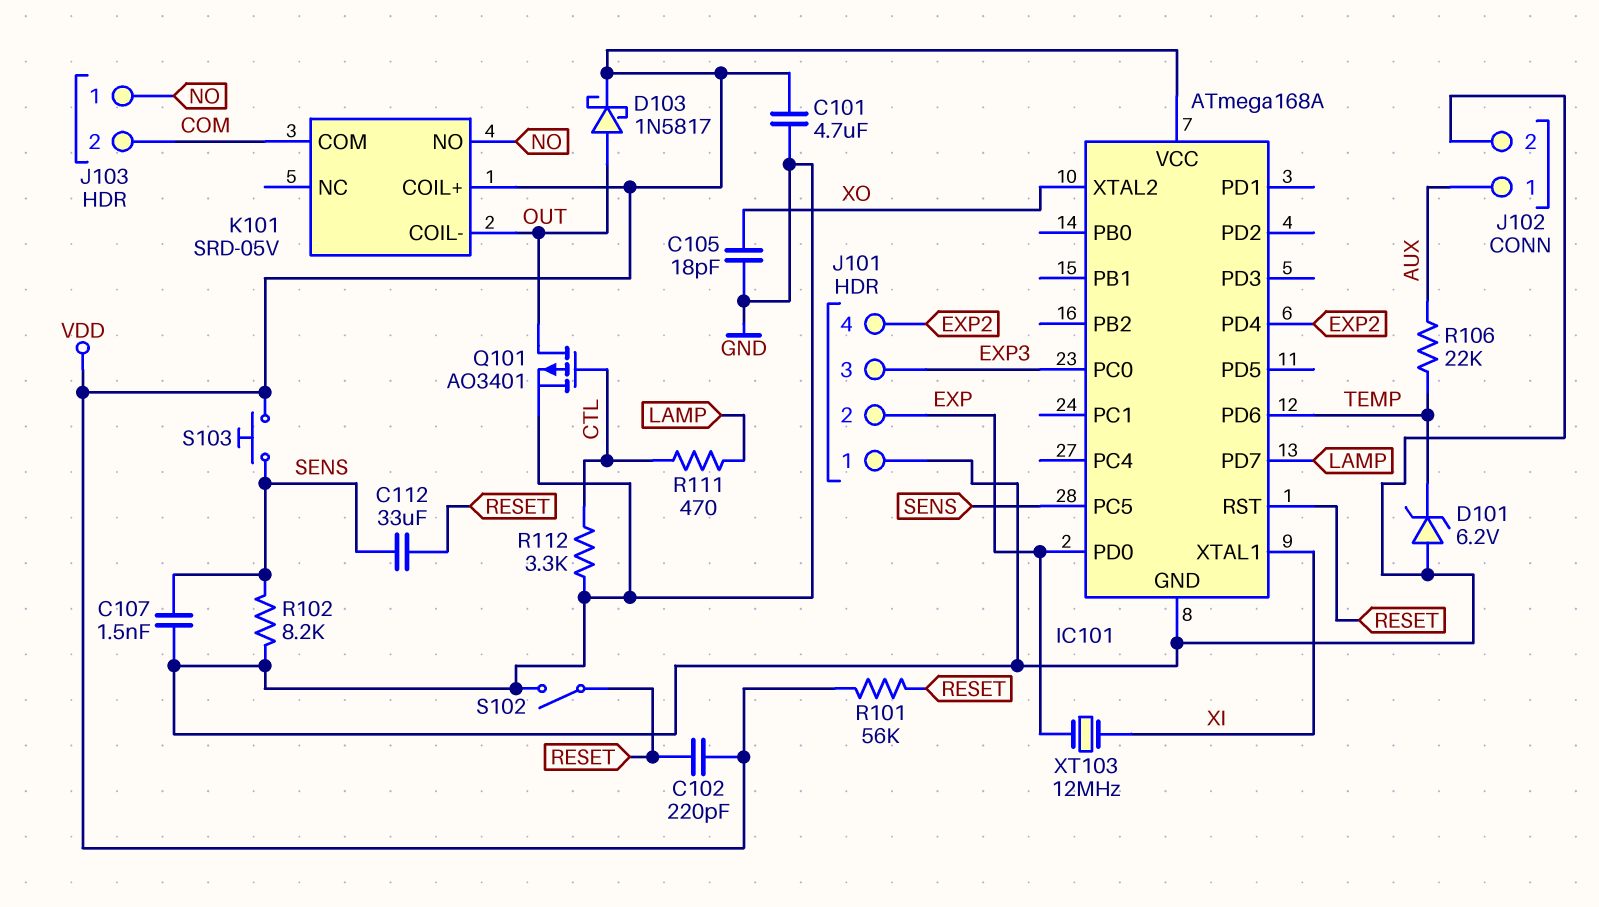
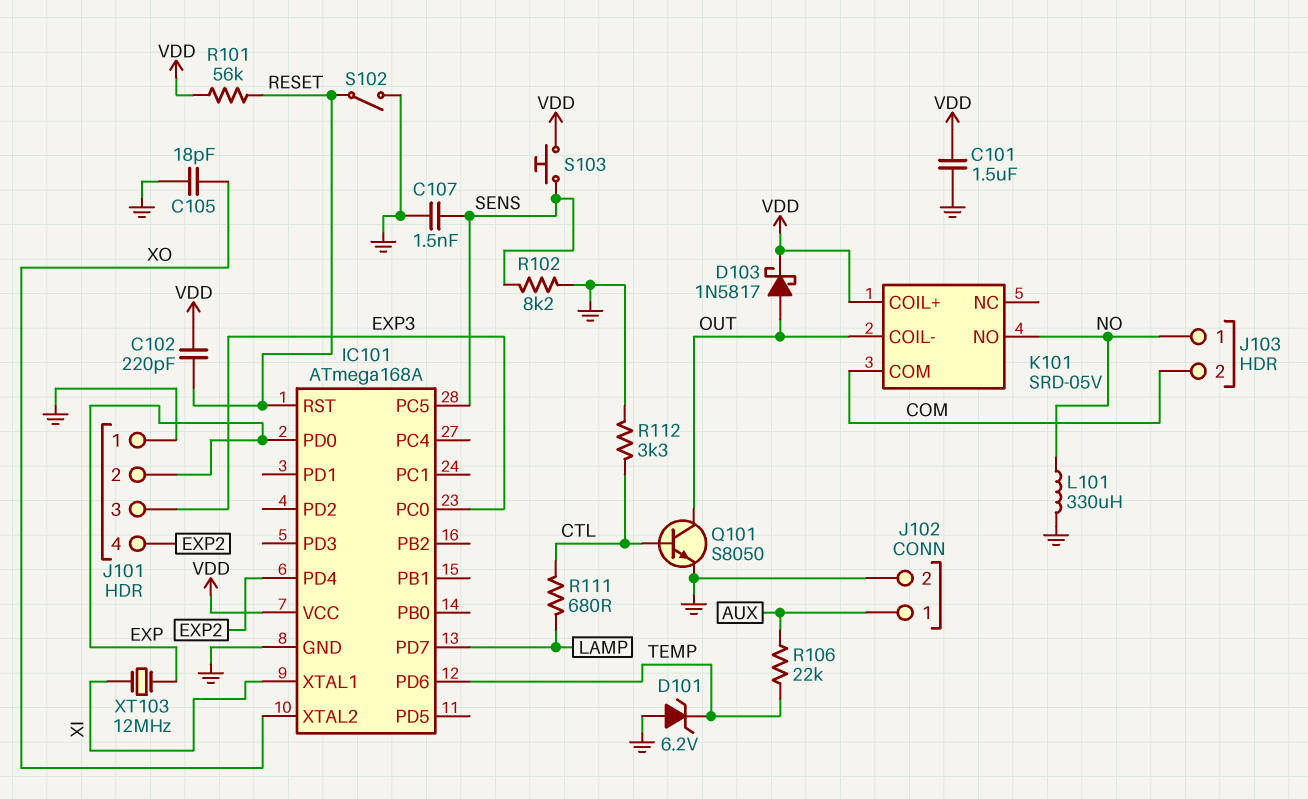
C101: 4.7uF (GND, VDD) -> 1.5uF (GND, VDD)
C112: 33uF (RESET, SENS) -> none
L101: none -> 330uH (GND, NO)
Q101: PMOS AO3401 (G CTL, D OUT, S GND) -> NPN S8050 (B CTL, C OUT, E GND)
R111: 470 (CTL, LAMP) -> 680 (CTL, LAMP)

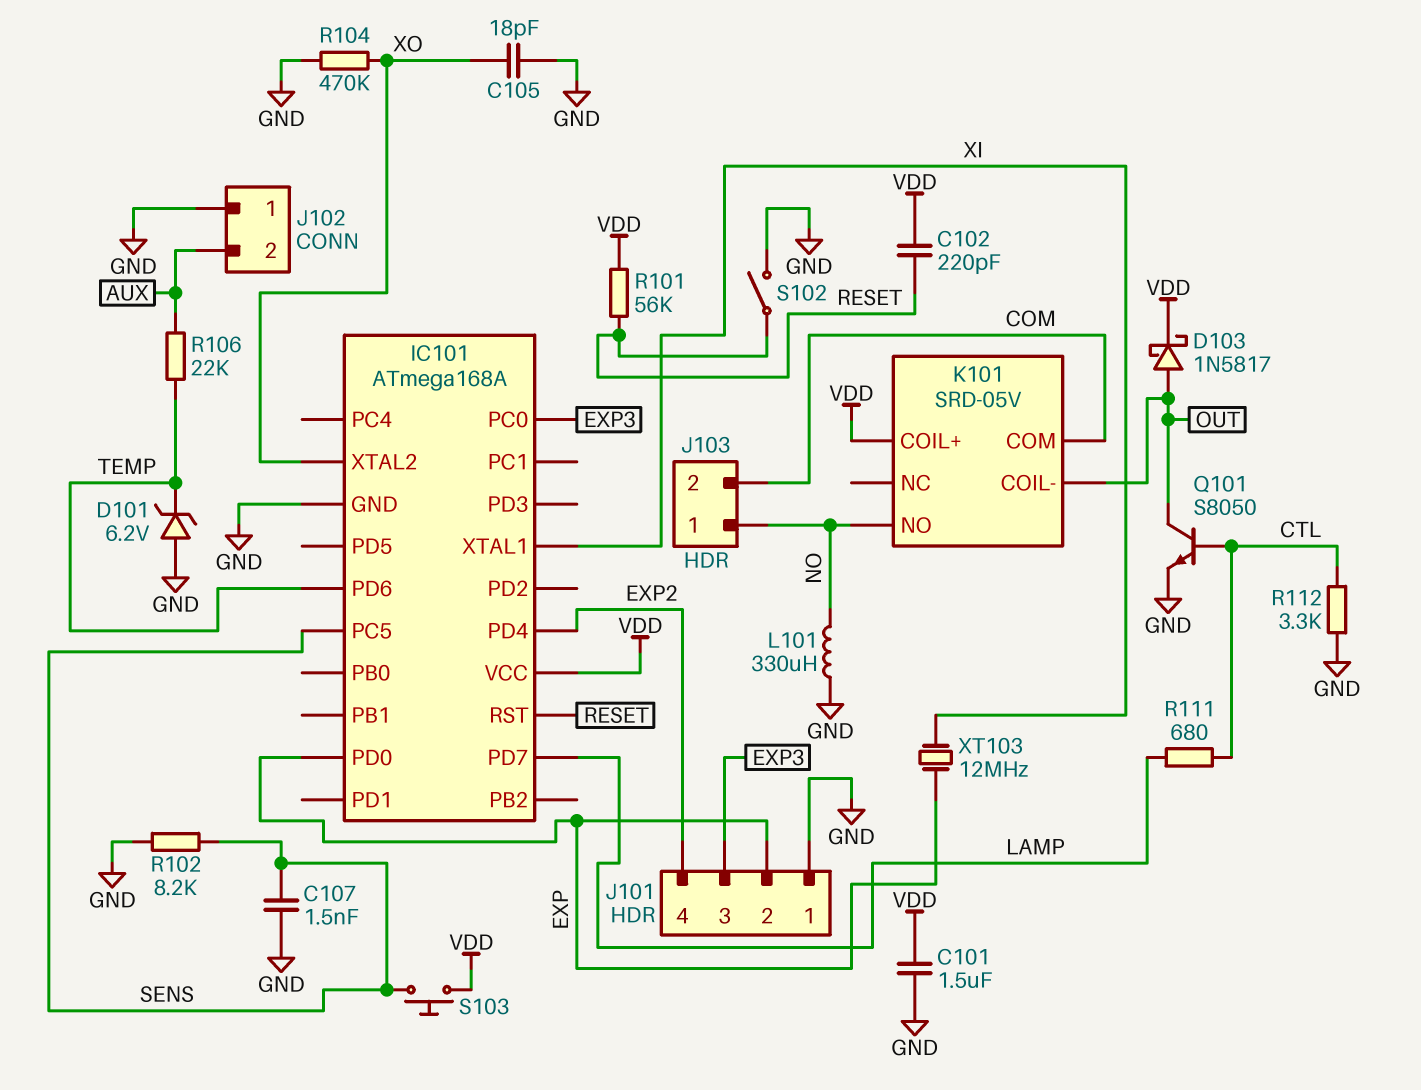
J102 pin 1: AUX -> GND
J102 pin 2: GND -> AUX
R104: none -> 470k (GND, XO)

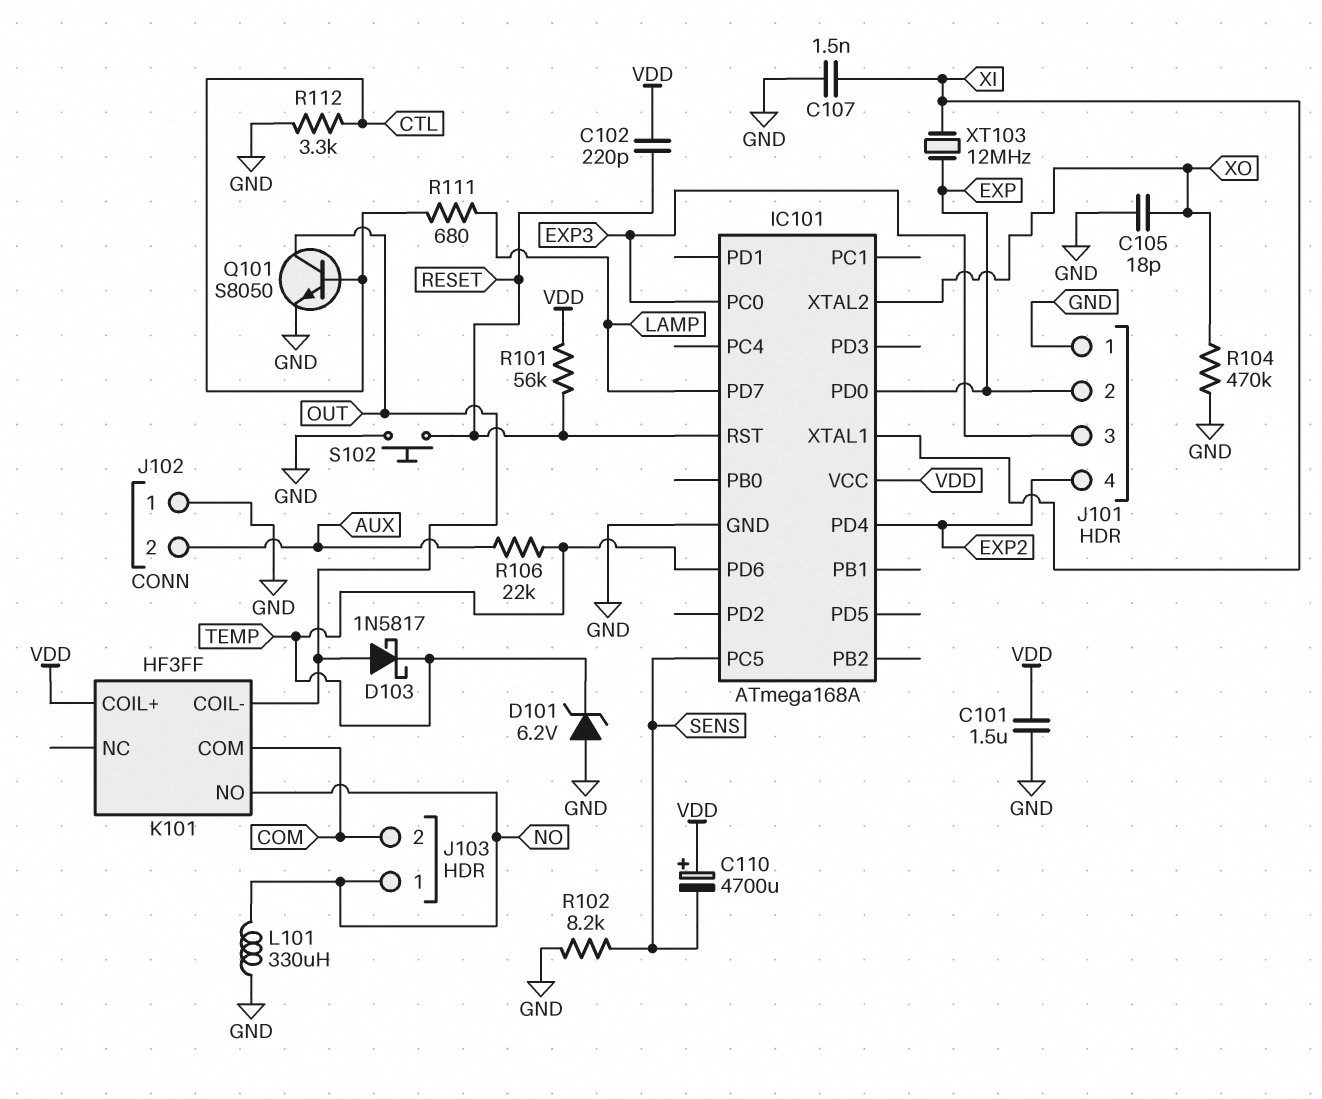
C107: 1.5nF (GND, SENS) -> 1.5nF (GND, XI)
C110: none -> 4700uF (plus VDD, minus SENS)
D103: schottky 1N5817 (A OUT, K VDD) -> schottky 1N5817 (A OUT, K TEMP)
K101: SRD-05V -> HF3FF
S102: switch (GND, RESET) -> button (GND, RESET)
S103: button (SENS, VDD) -> none

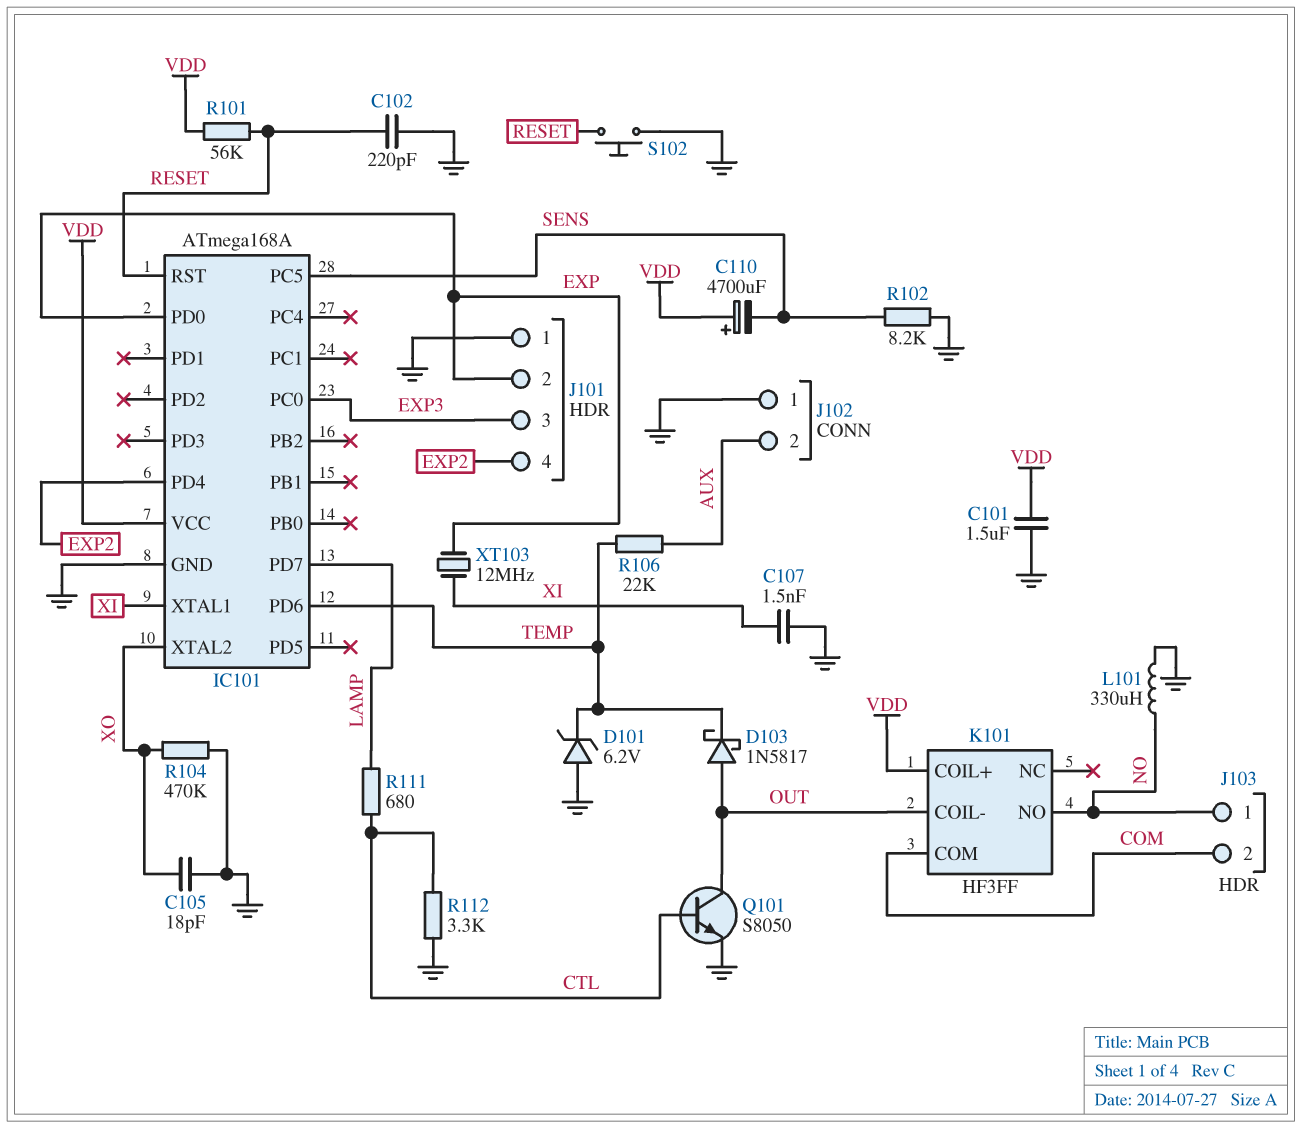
C102: 220pF (RESET, VDD) -> 220pF (GND, RESET)

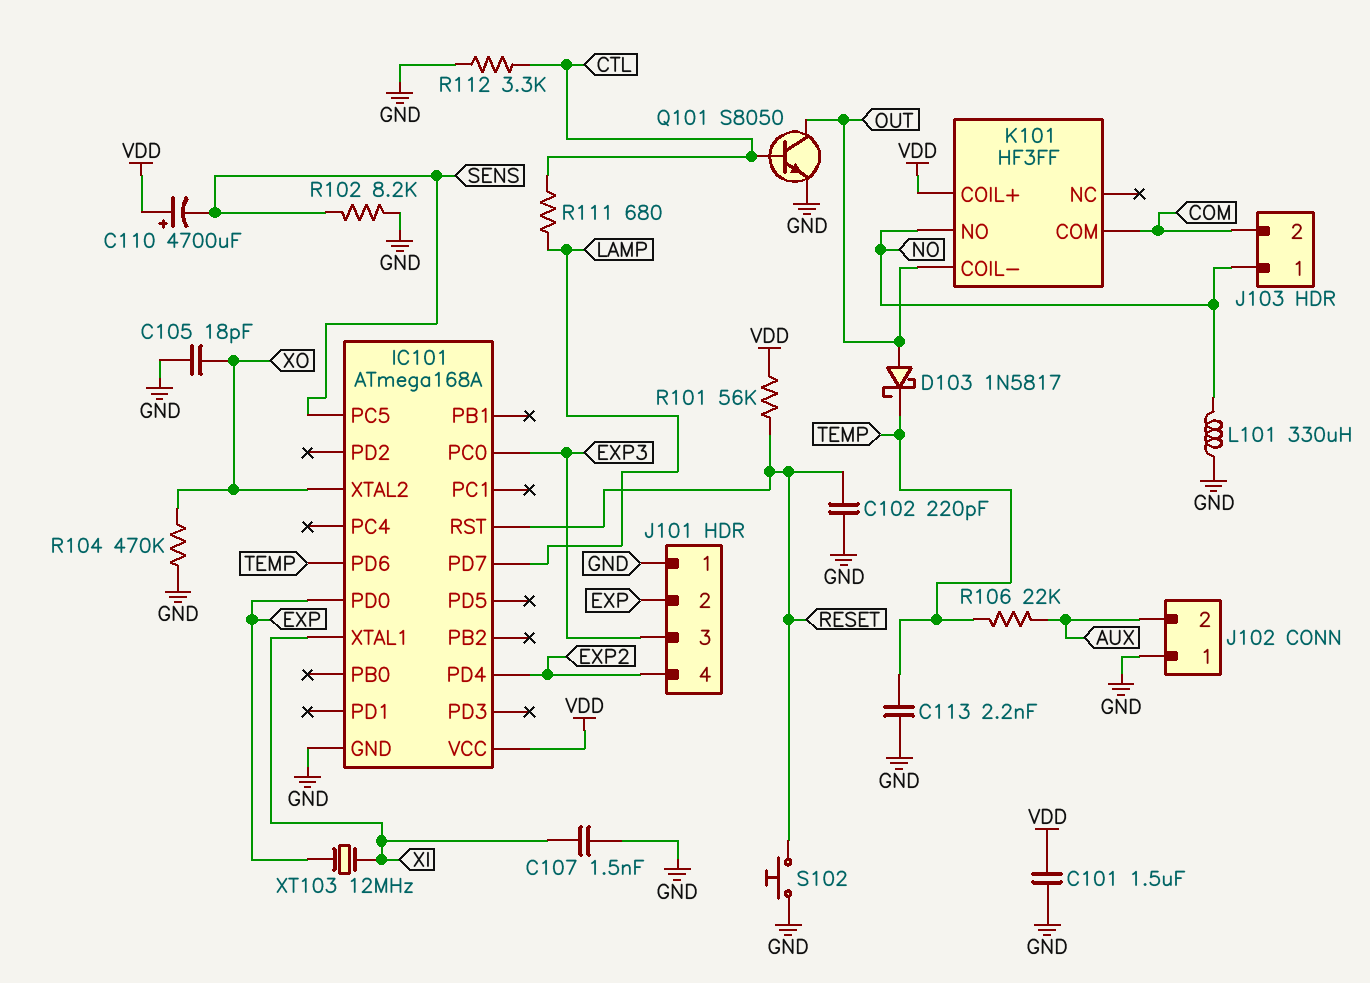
C113: none -> 2.2nF (GND, TEMP)
D101: zener 6.2V (A GND, K TEMP) -> none

